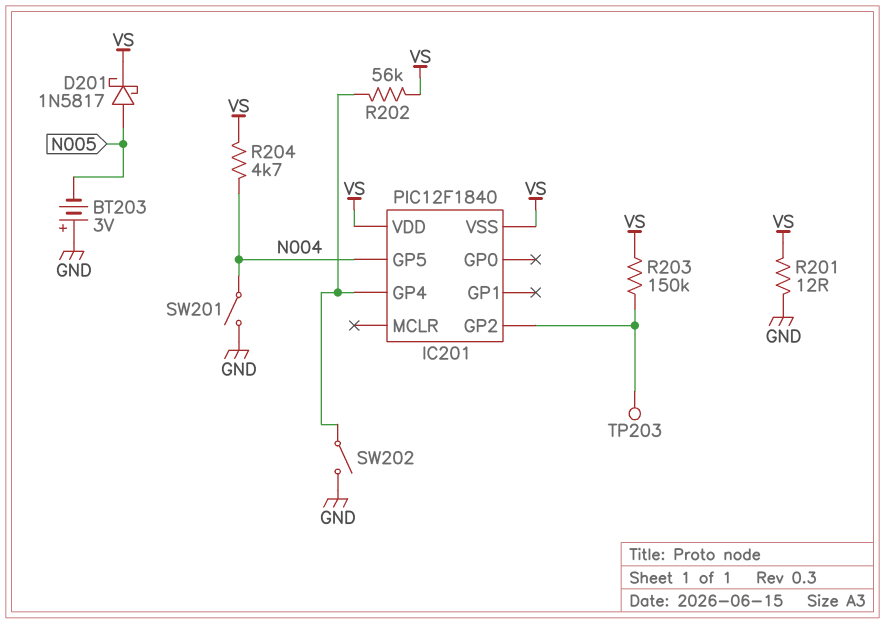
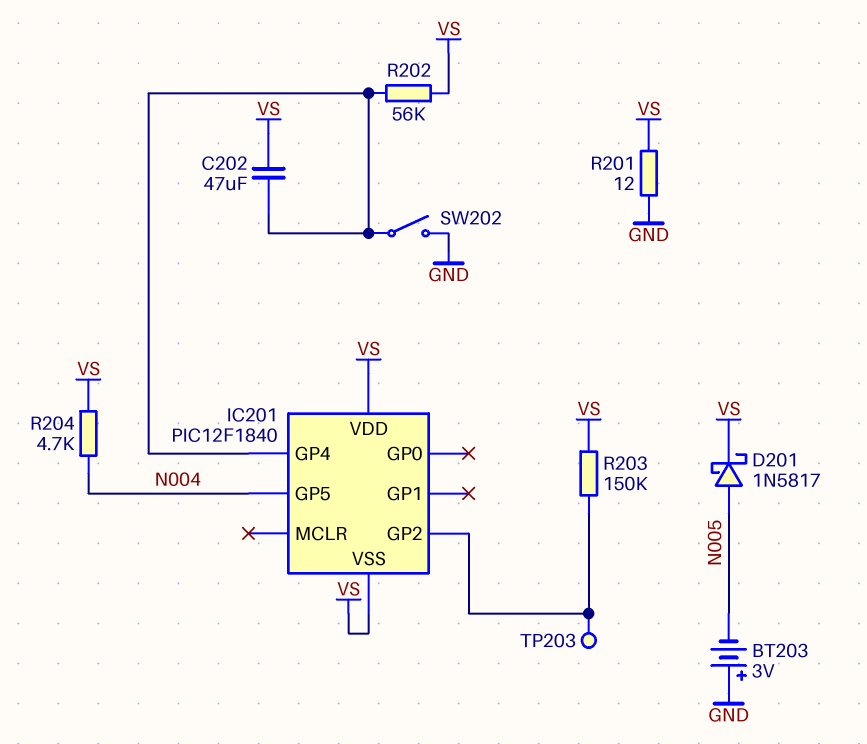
C202: none -> 47uF (IC201/GP4, VS)
SW201: switch (GND, N004) -> none

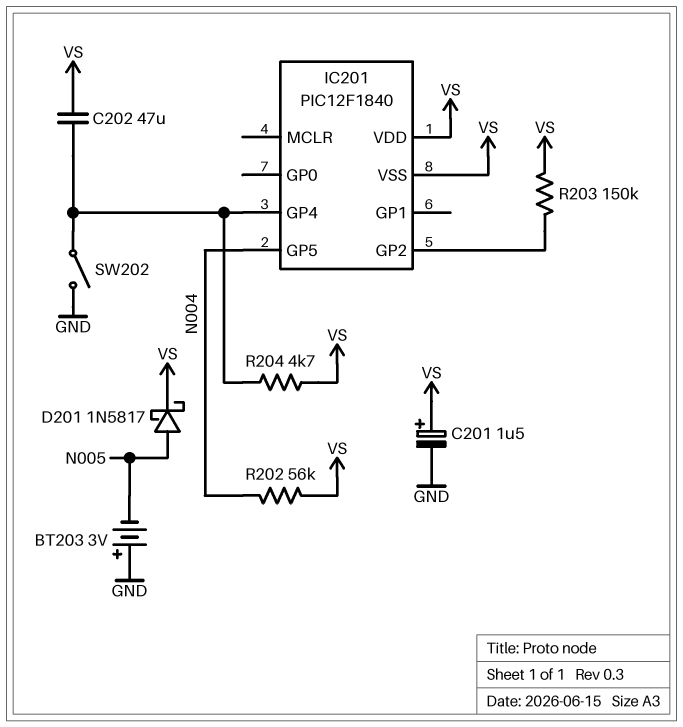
C201: none -> 1.5uF (plus VS, minus GND)
R201: 12 (GND, VS) -> none
R202: 56k (IC201/GP4, VS) -> 56k (N004, VS)
R204: 4.7k (N004, VS) -> 4.7k (IC201/GP4, VS)
TP203: test point (IC201/GP2) -> none

